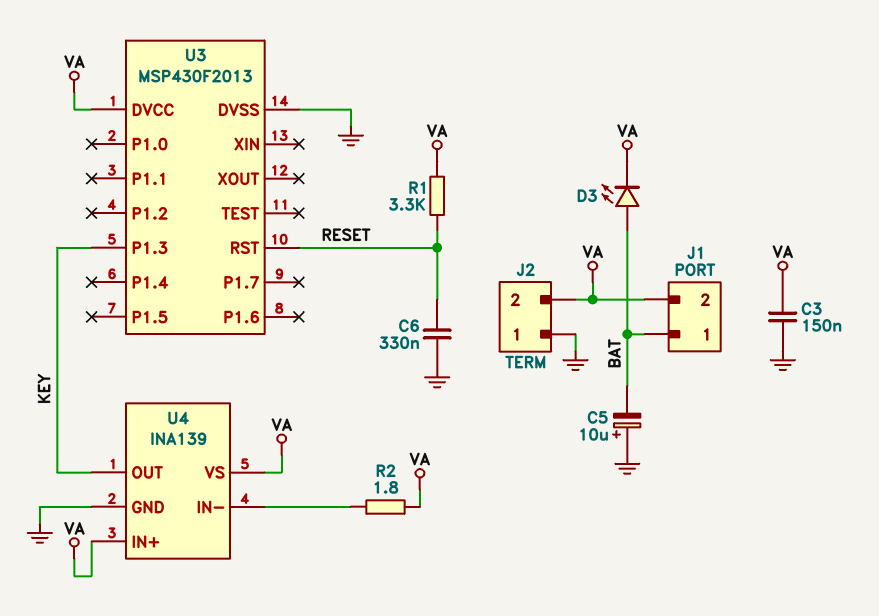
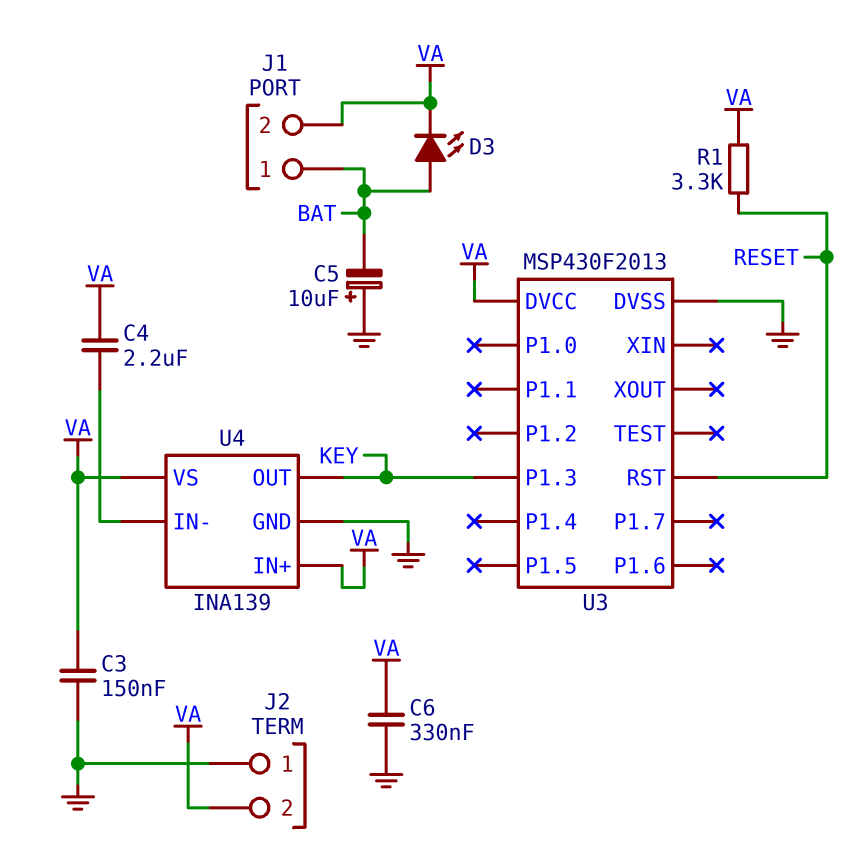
C4: none -> 2.2uF (U4/IN-, VA)
C6: 330nF (GND, RESET) -> 330nF (GND, VA)
R2: 1.8 (U4/IN-, VA) -> none

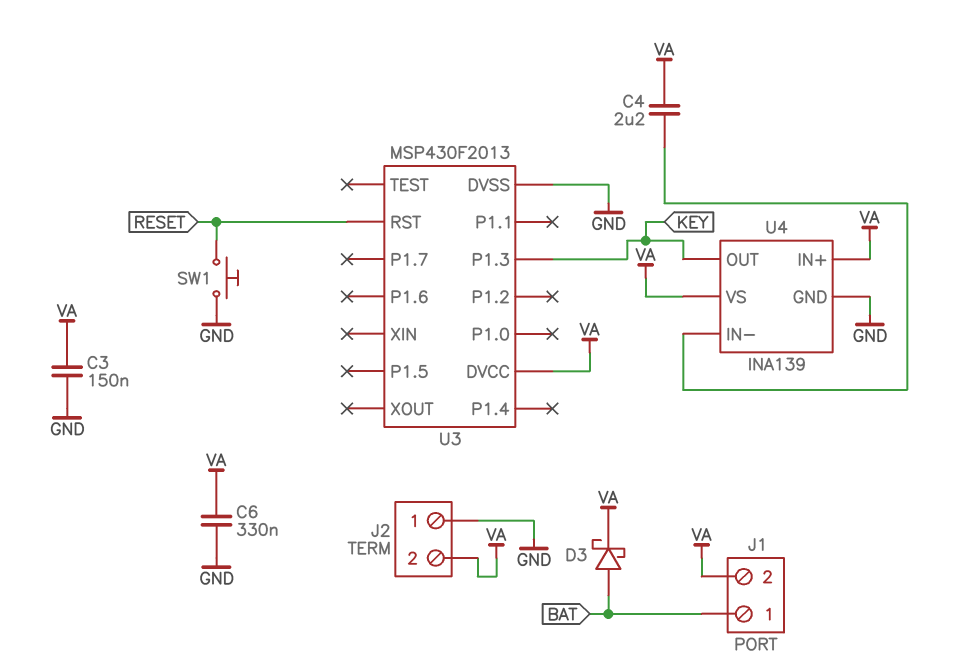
C5: 10uF (plus GND, minus BAT) -> none
D3: LED (A BAT, K VA) -> schottky (A BAT, K VA)
R1: 3.3k (RESET, VA) -> none
SW1: none -> button (GND, RESET)

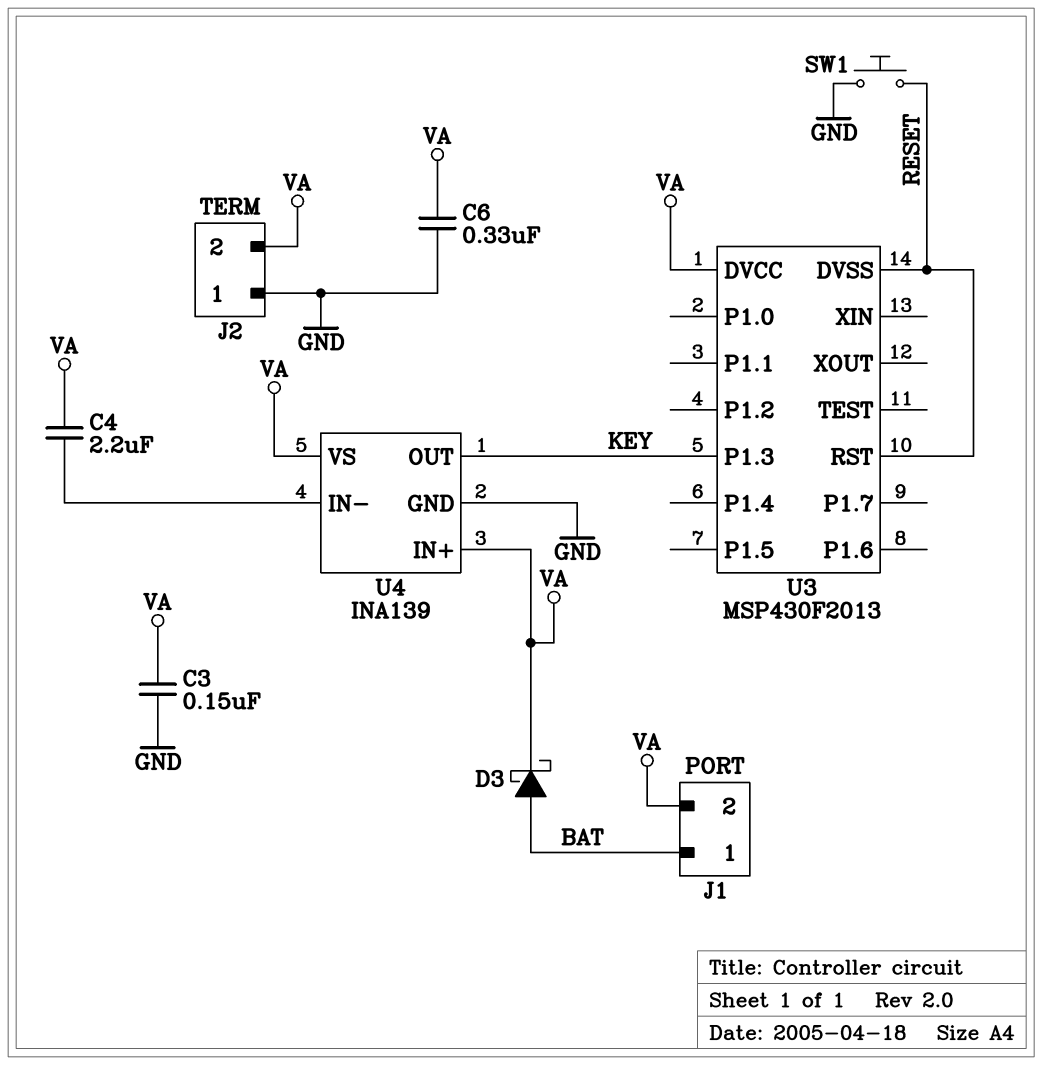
U3 pin DVSS: GND -> RESET

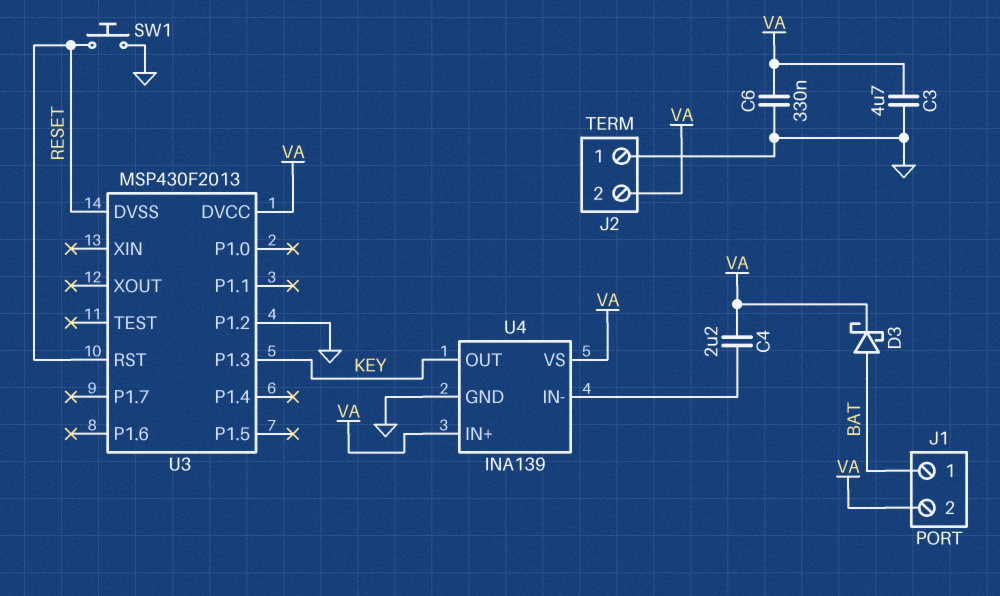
C3: 150nF (GND, VA) -> 4.7uF (GND, VA)
U3 pin P1.2: none -> GND

